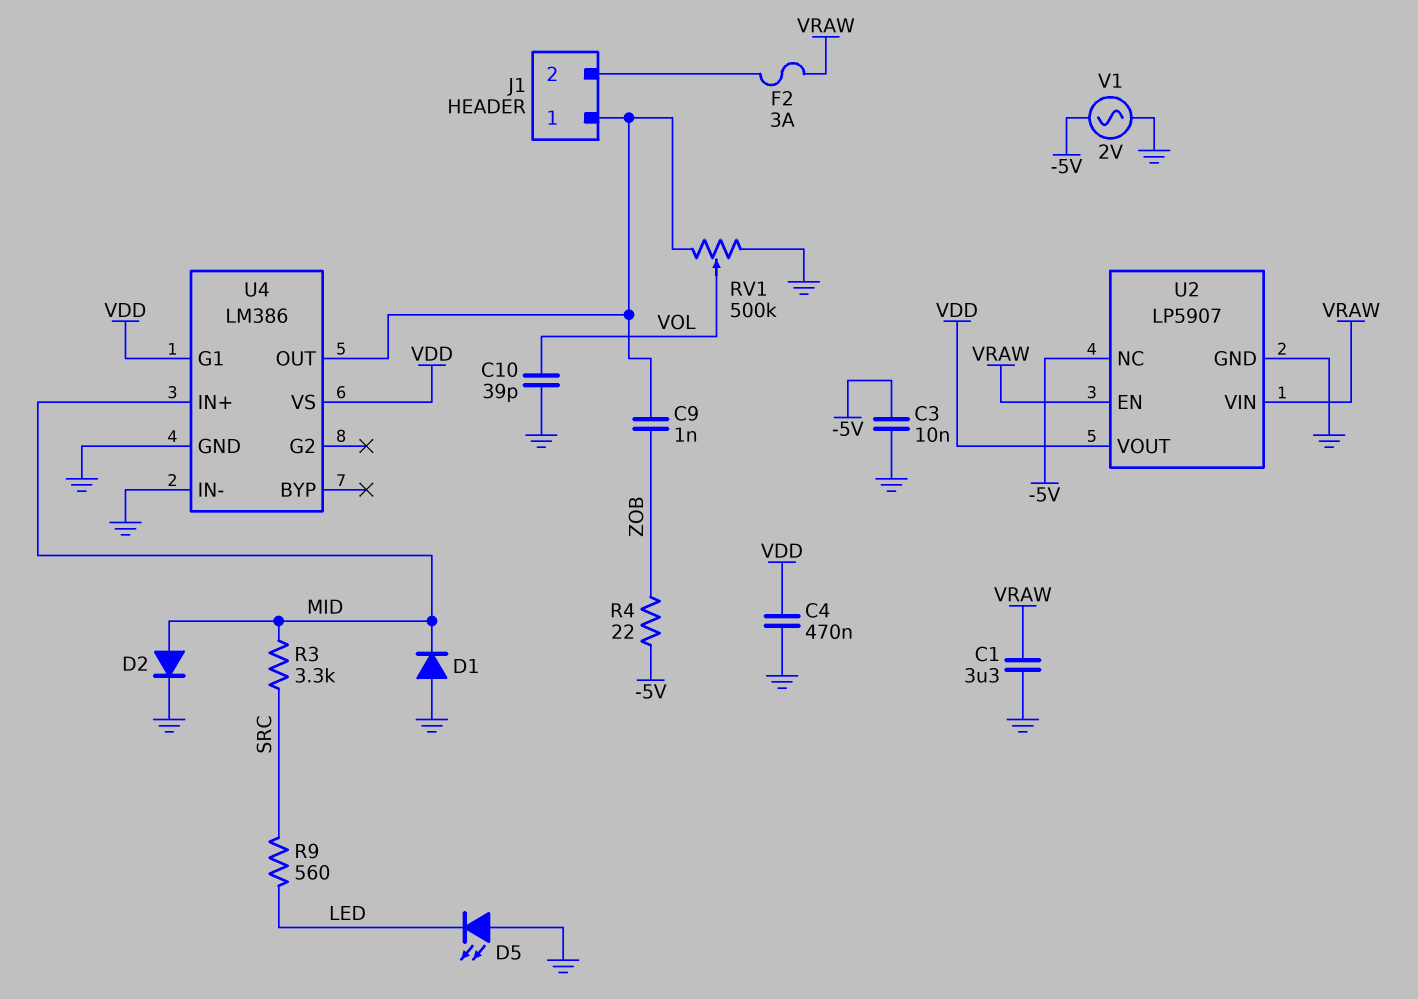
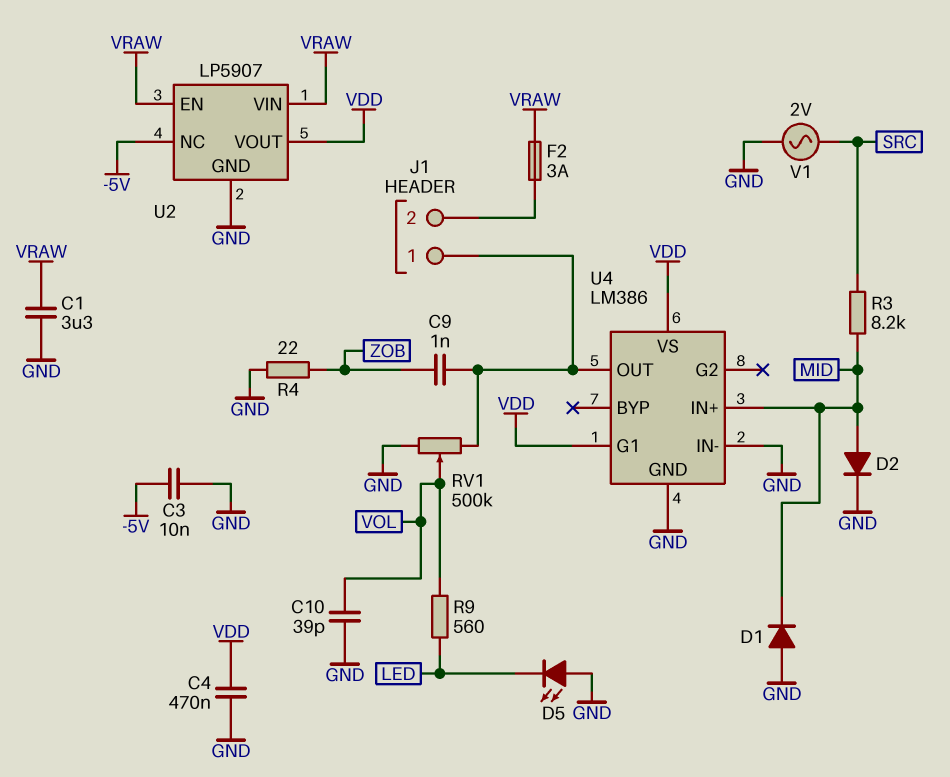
R3: 3.3k (MID, SRC) -> 8.2k (MID, SRC)
R4: 22 (-5V, ZOB) -> 22 (GND, ZOB)
R9: 560 (LED, SRC) -> 560 (LED, VOL)
V1: AC 2V (-5V, GND) -> AC 2V (GND, SRC)

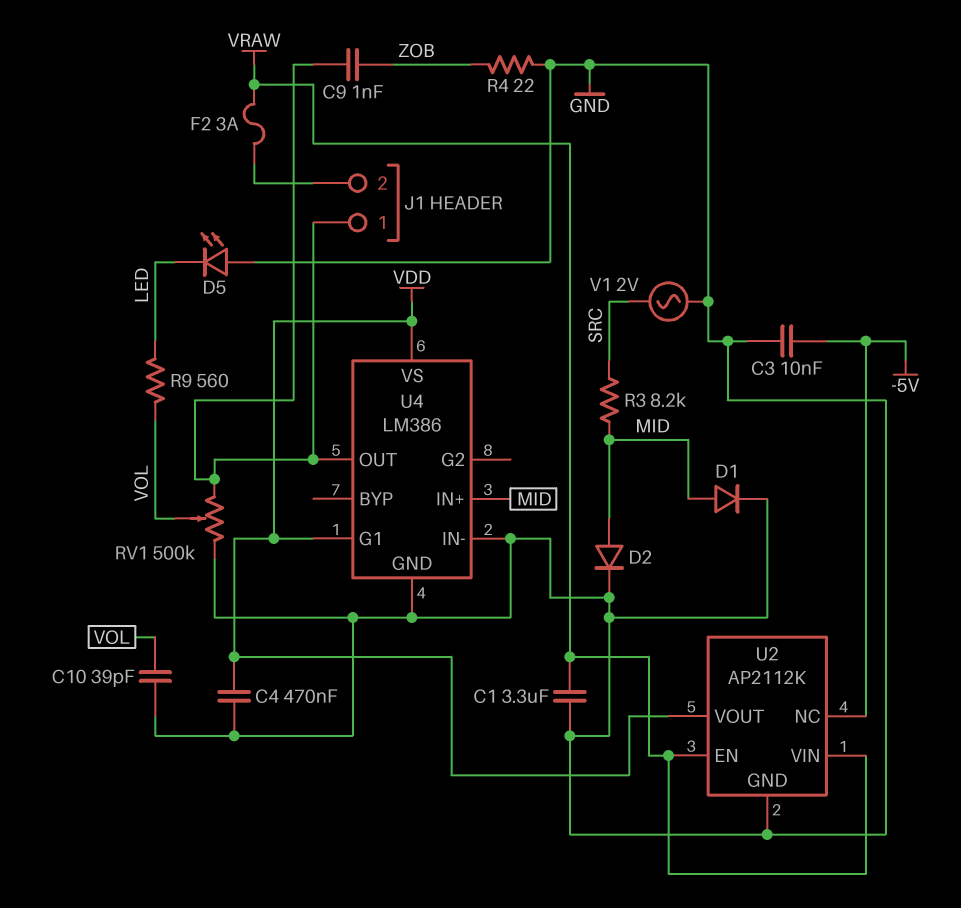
D1: diode (A GND, K MID) -> diode (A MID, K GND)
U2: LP5907 -> AP2112K

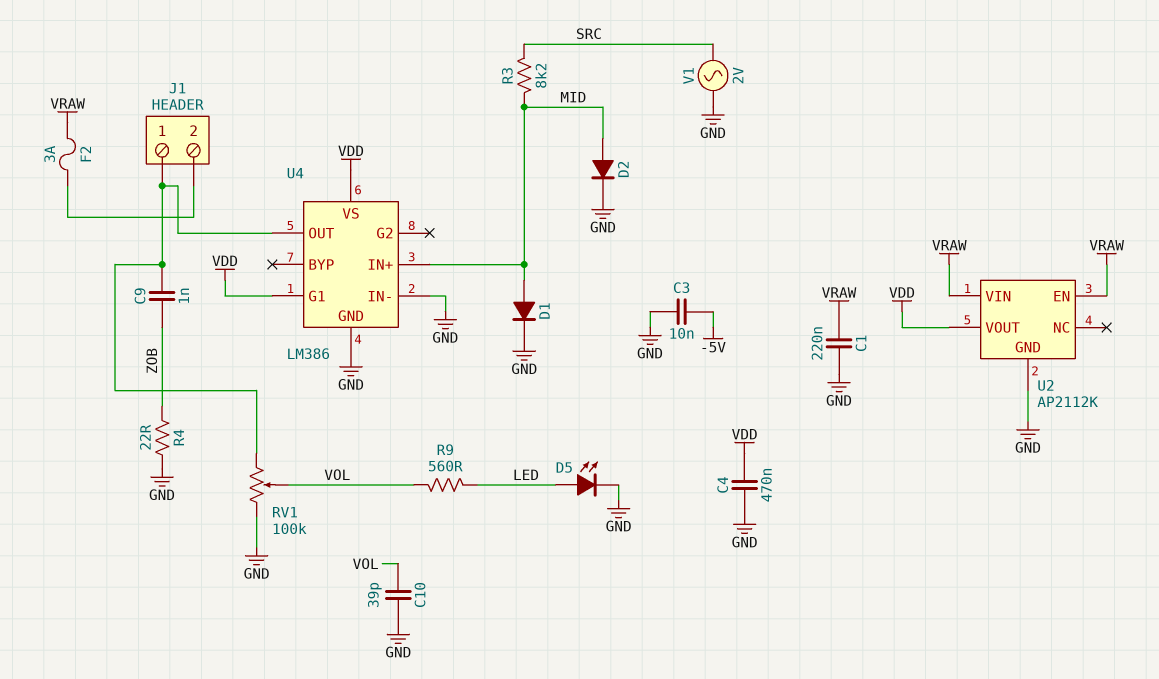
C1: 3.3uF (GND, VRAW) -> 220nF (GND, VRAW)
D5: LED (A GND, K LED) -> LED (A LED, K GND)
RV1: 500k (GND, J1/1, wiper VOL) -> 100k (GND, J1/1, wiper VOL)
U2 pin NC: -5V -> none

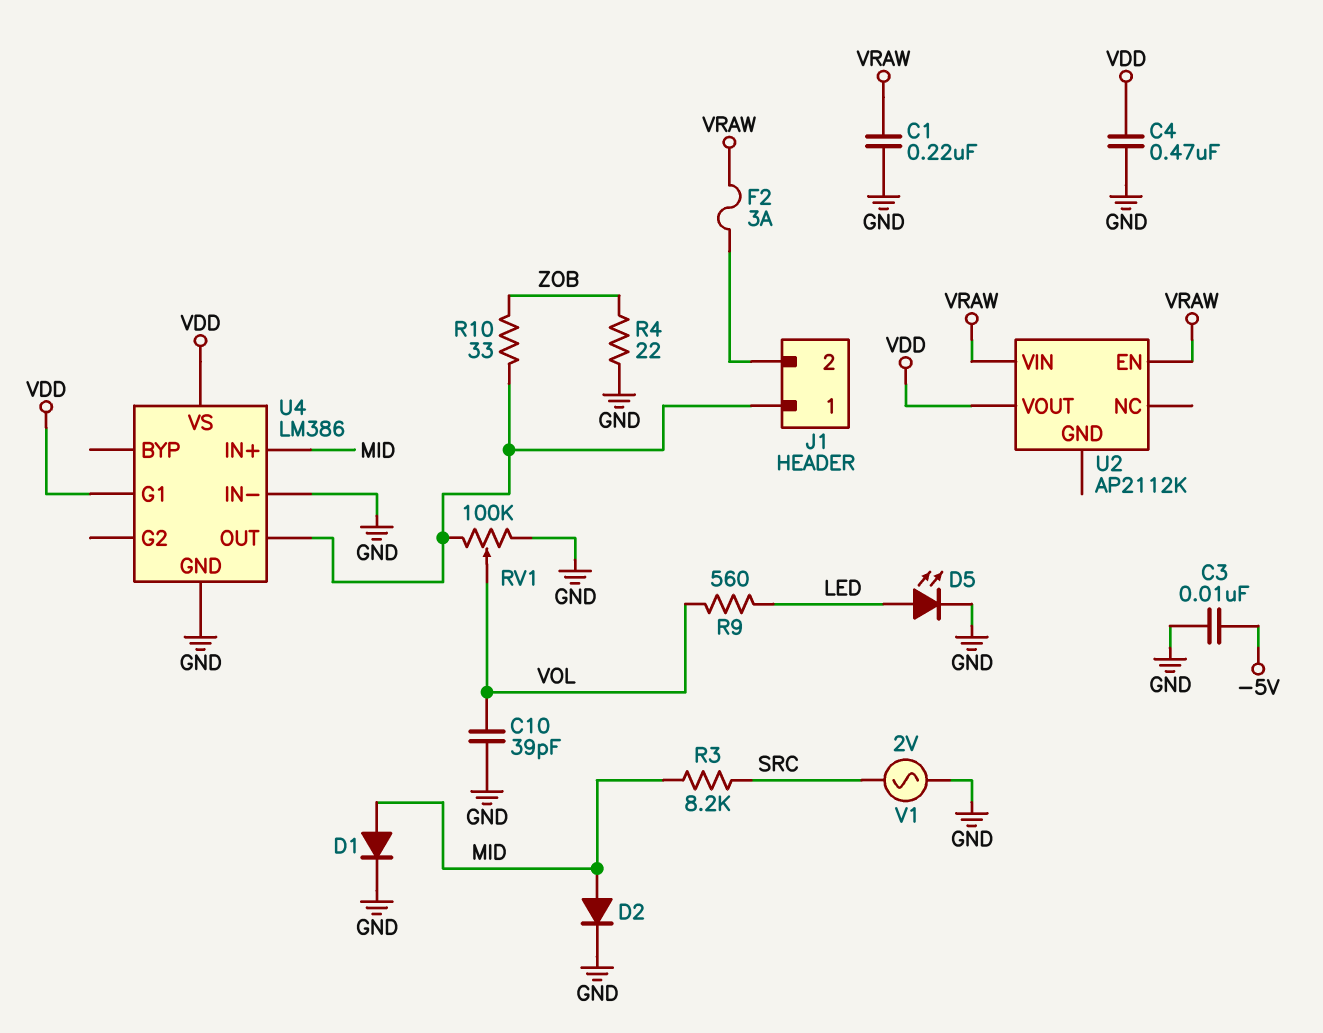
C9: 1nF (J1/1, ZOB) -> none
R10: none -> 33 (J1/1, ZOB)
U2 pin GND: GND -> none

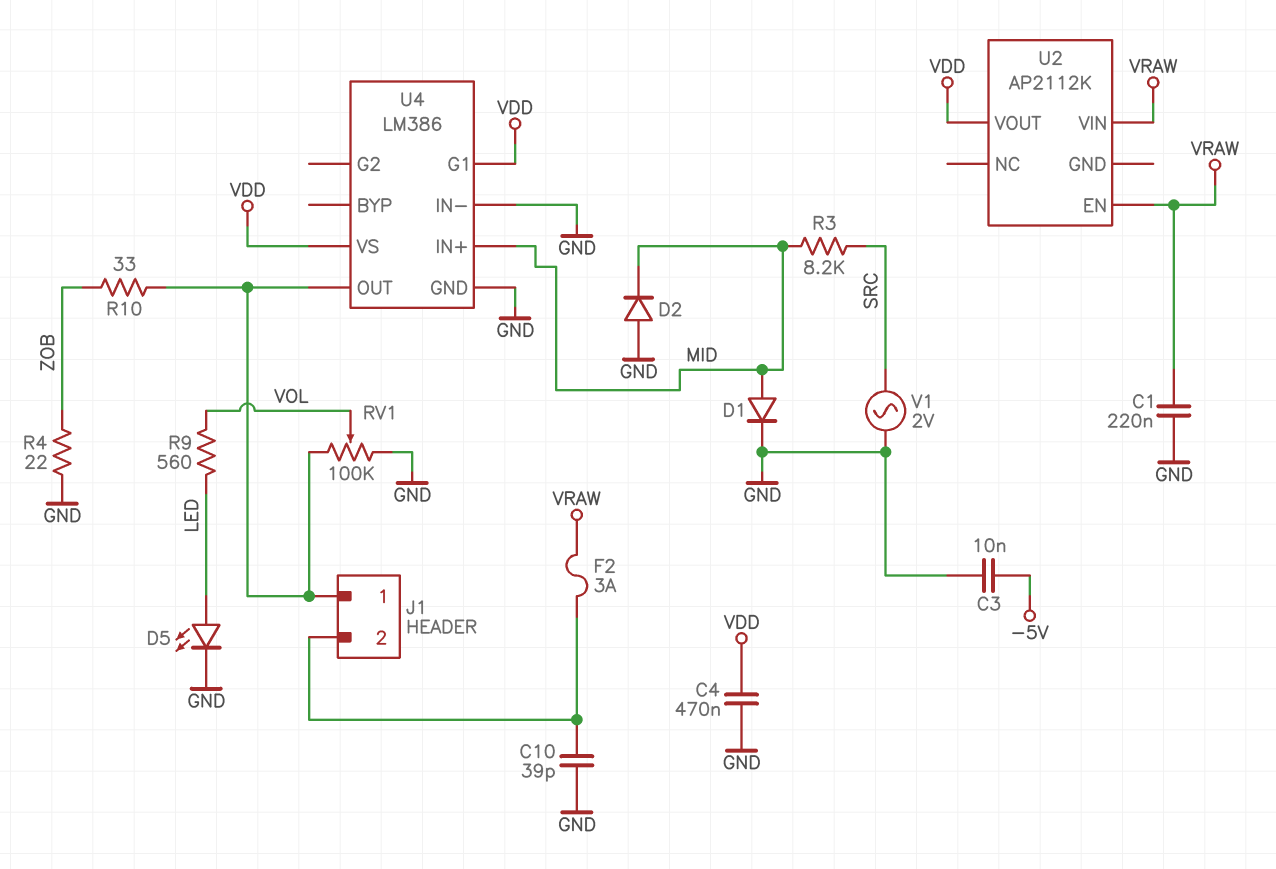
C10: 39pF (GND, VOL) -> 39pF (GND, J1/2)
D2: diode (A MID, K GND) -> diode (A GND, K MID)

